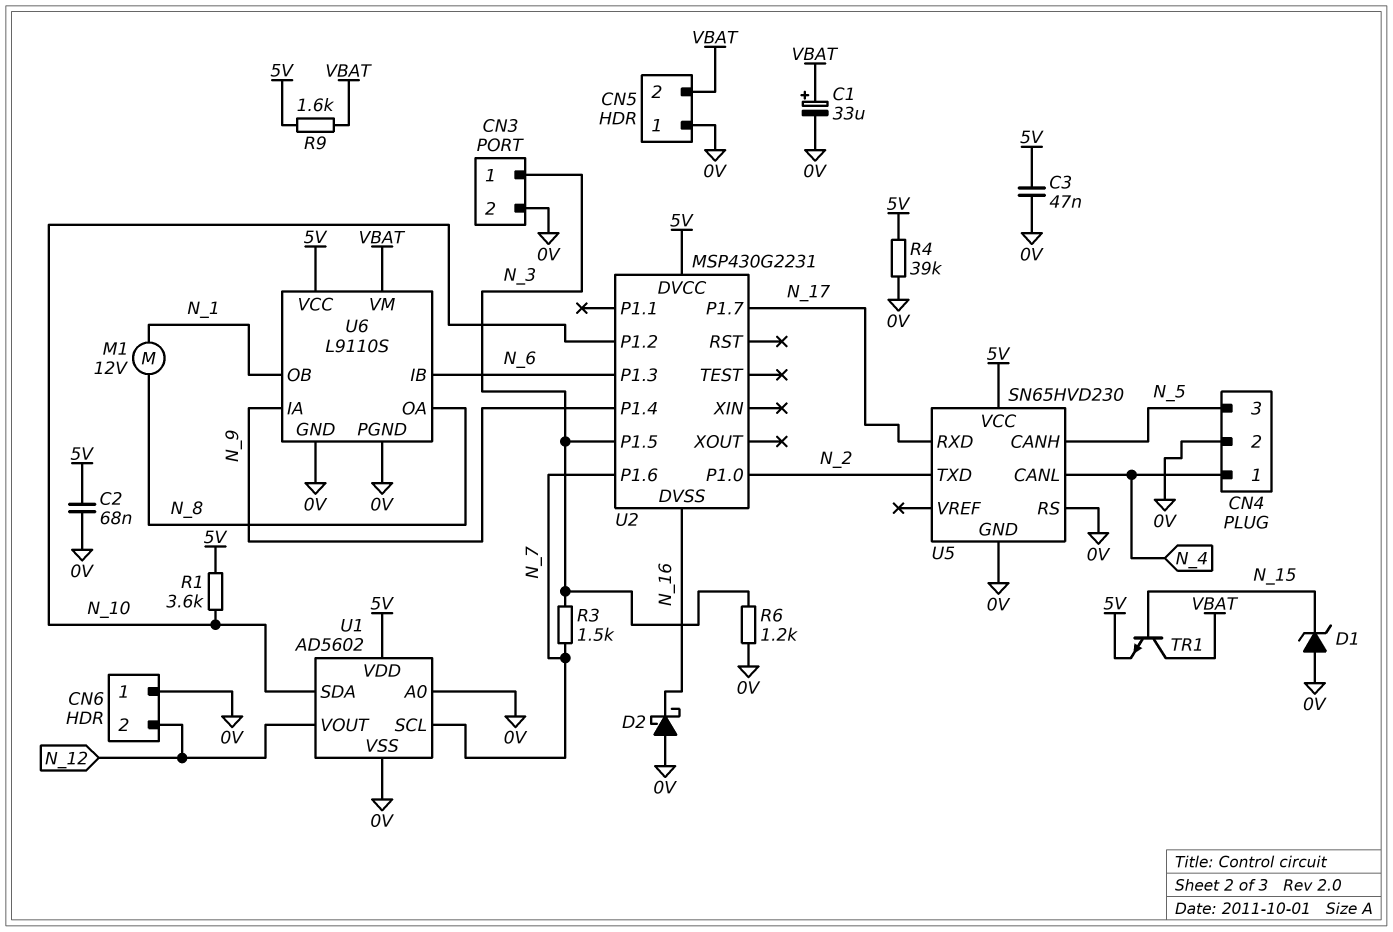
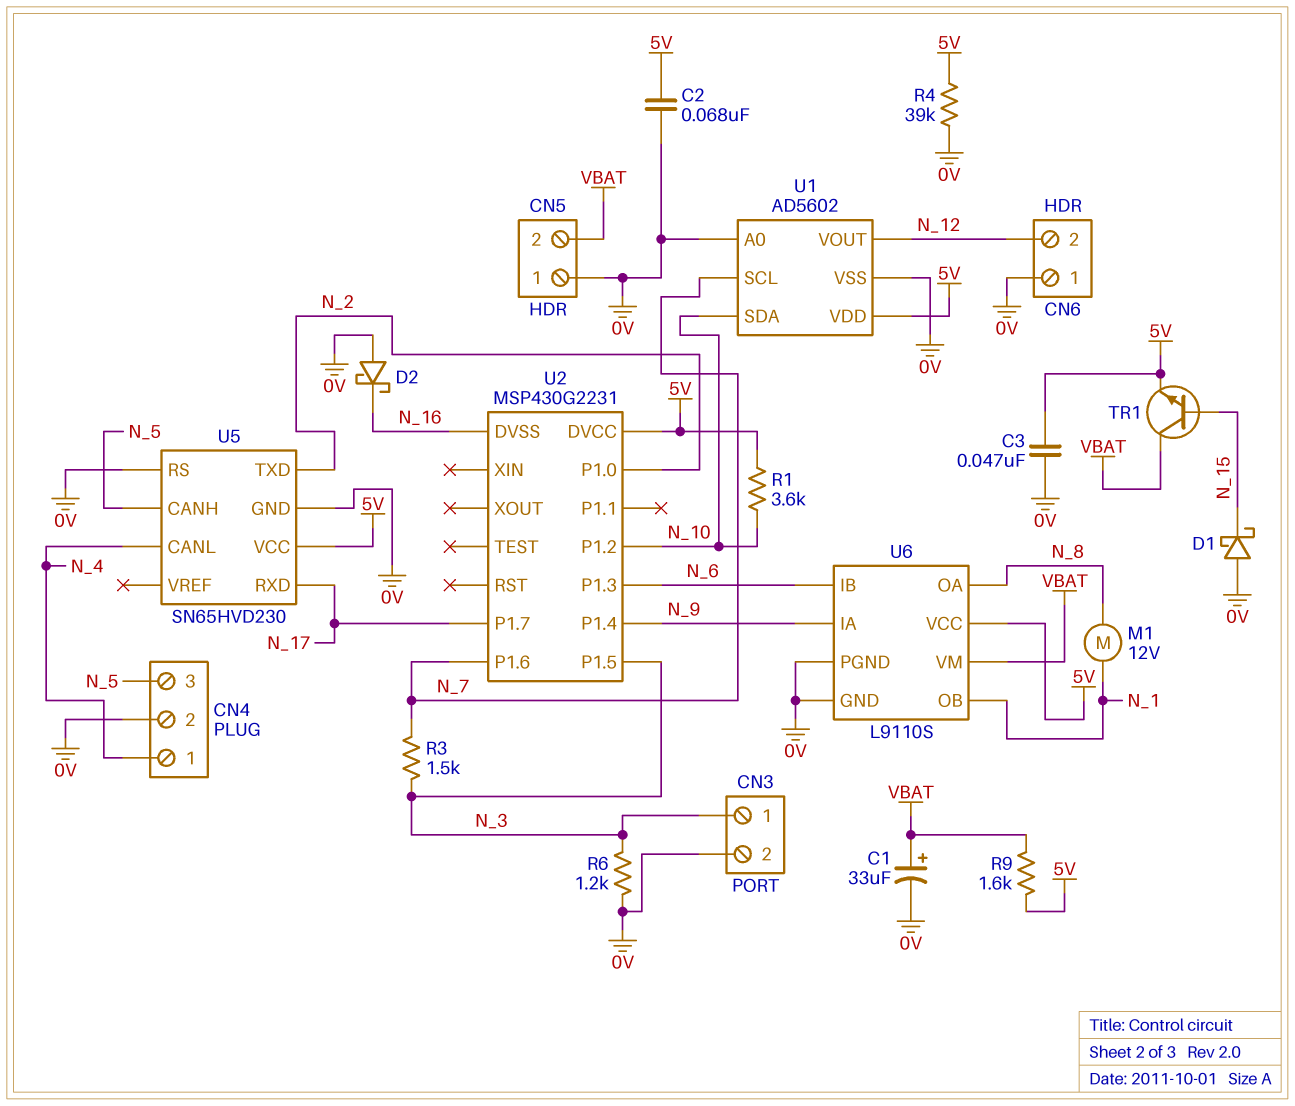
D1: zener (A 0V, K N_15) -> schottky (A 0V, K N_15)

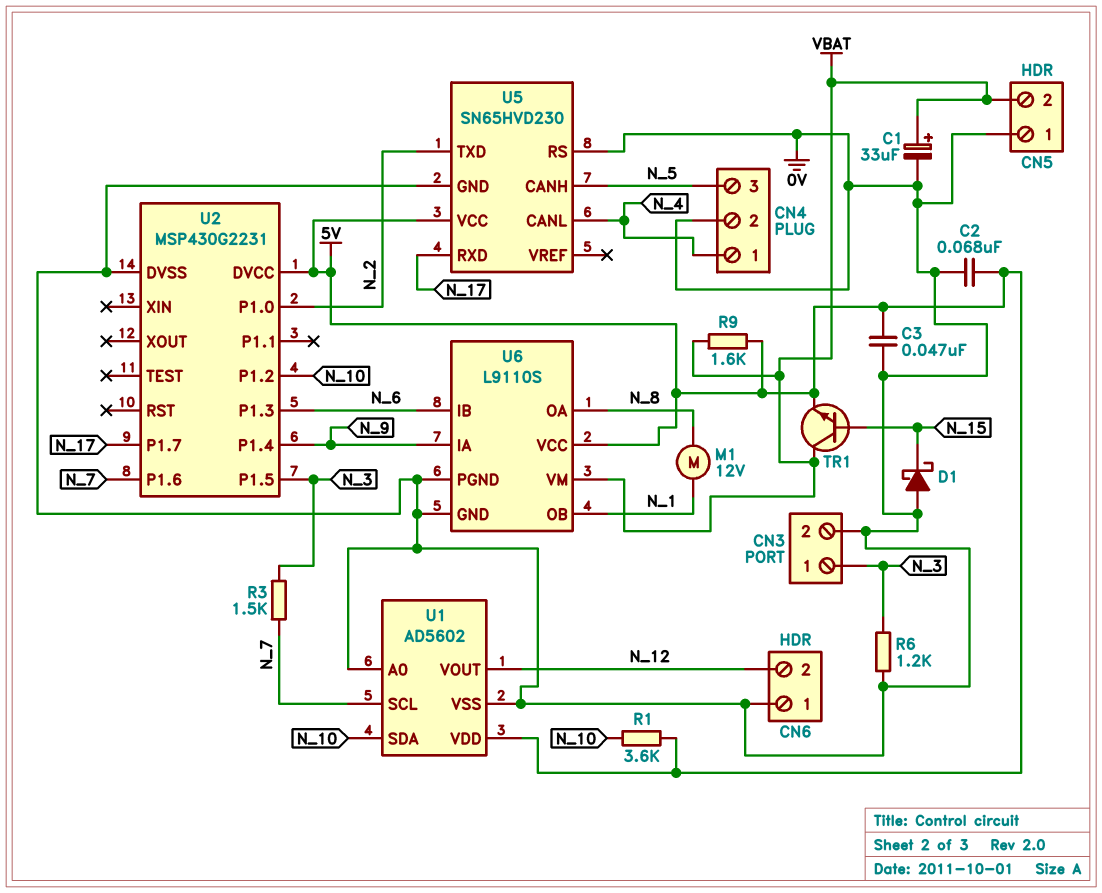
D2: schottky (A 0V, K N_16) -> none
R4: 39k (0V, 5V) -> none
U2 pin DVSS: N_16 -> 0V

